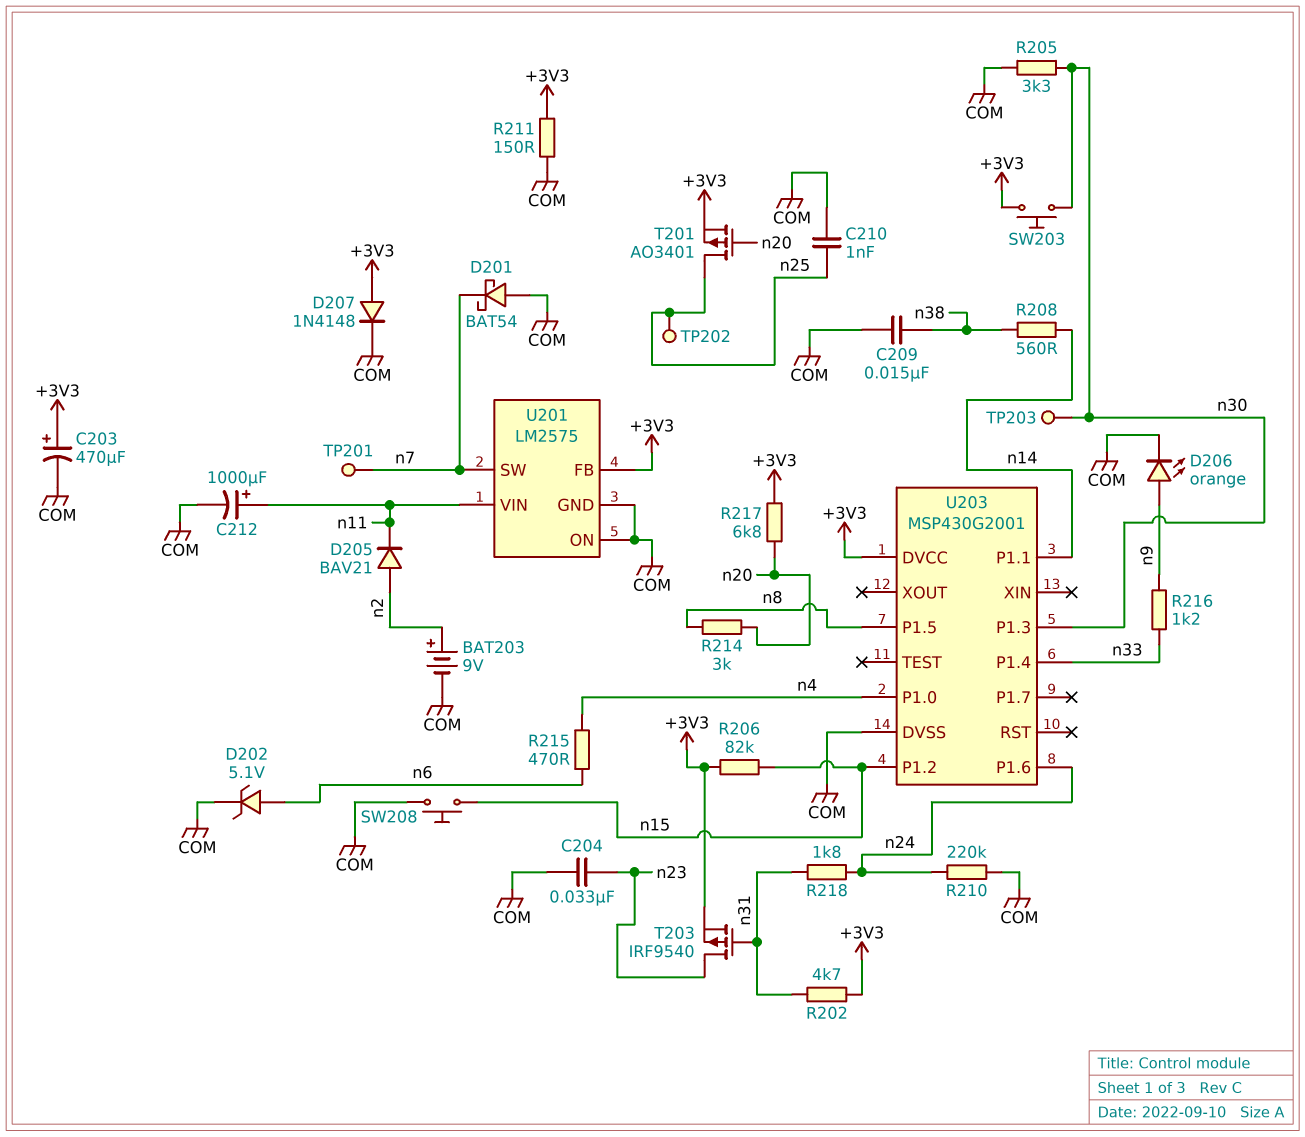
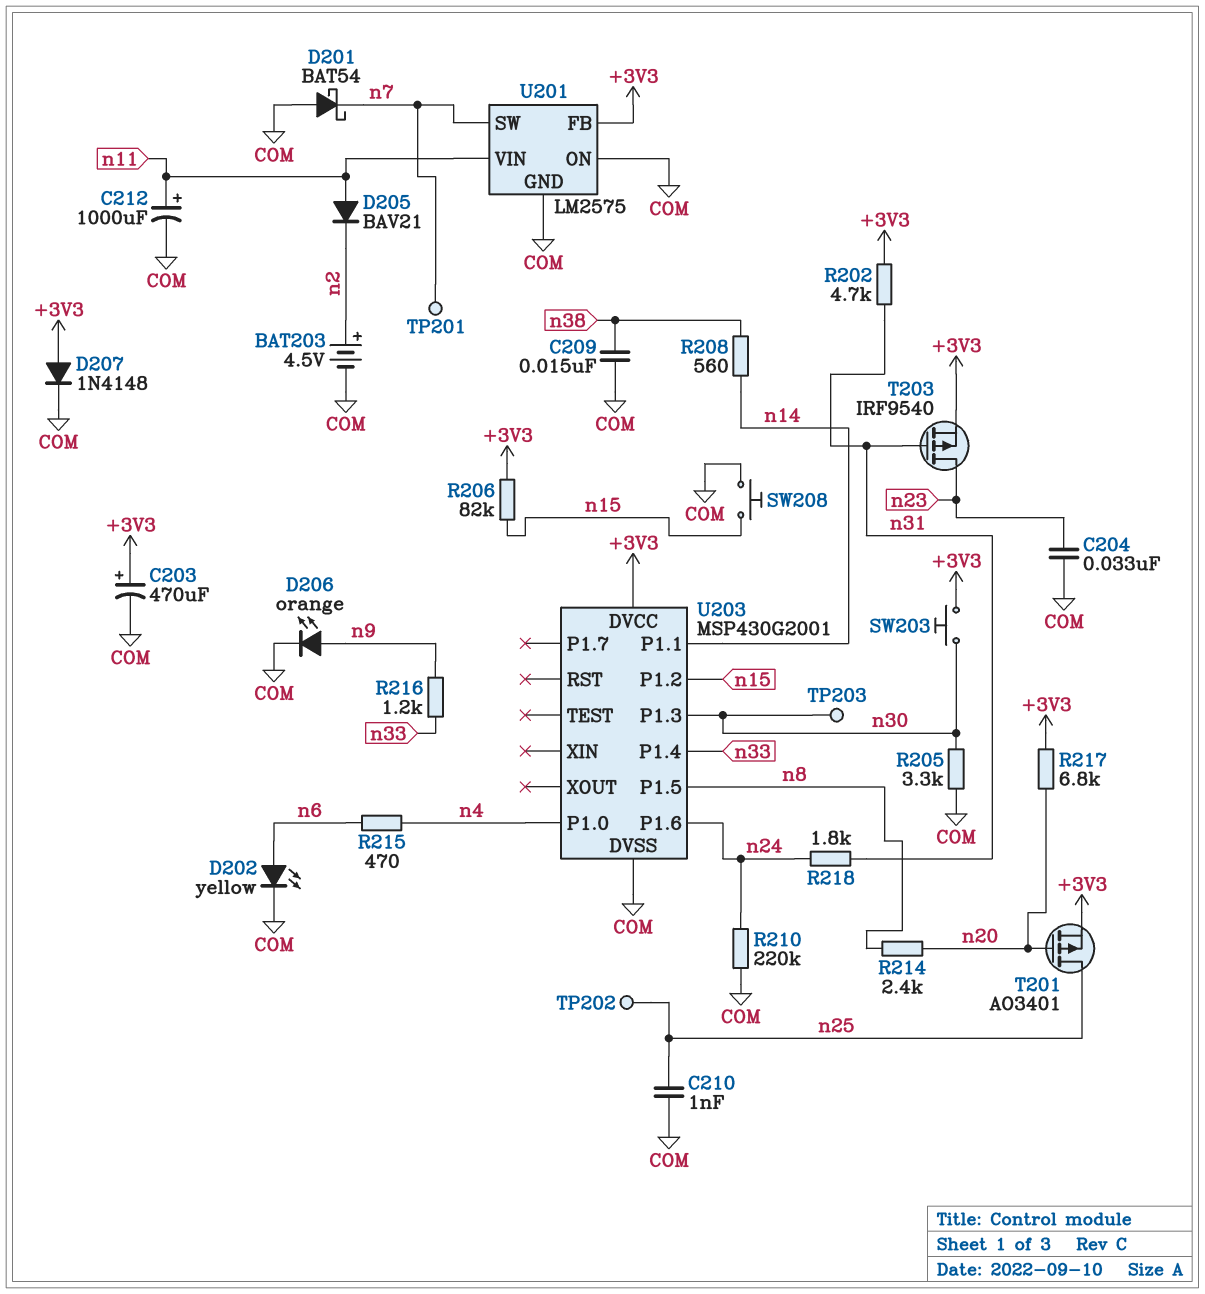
BAT203: 9V (plus n2, minus COM) -> 4.5V (plus n2, minus COM)
D202: zener 5.1V (A n6, K COM) -> LED yellow (A n6, K COM)
D205: diode BAV21 (A n2, K n11) -> diode BAV21 (A n11, K n2)
R211: 150 (+3V3, COM) -> none
R214: 3k (n8, n20) -> 2.4k (n8, n20)

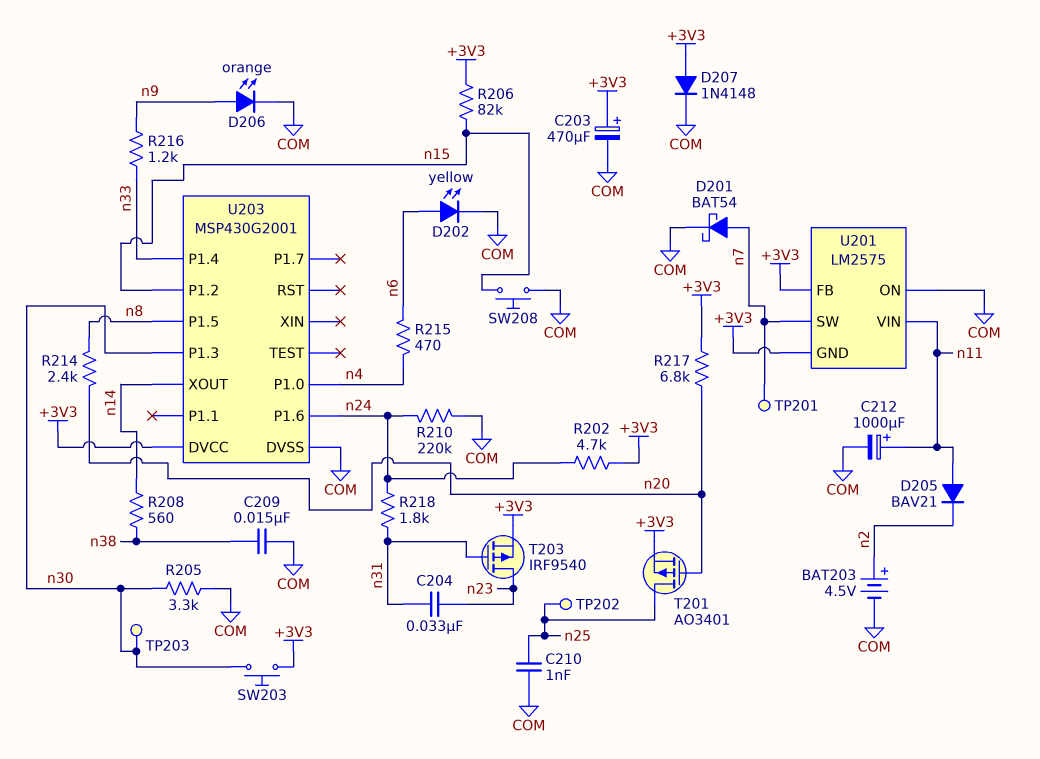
C204: 33nF (COM, n23) -> 33nF (n23, n31)
D201: schottky BAT54 (A COM, K n7) -> schottky BAT54 (A n7, K COM)
R202: 4.7k (+3V3, n31) -> 4.7k (+3V3, n24)
U201 pin GND: COM -> +3V3
U203 pin P1.1: n14 -> none
U203 pin XOUT: none -> n14

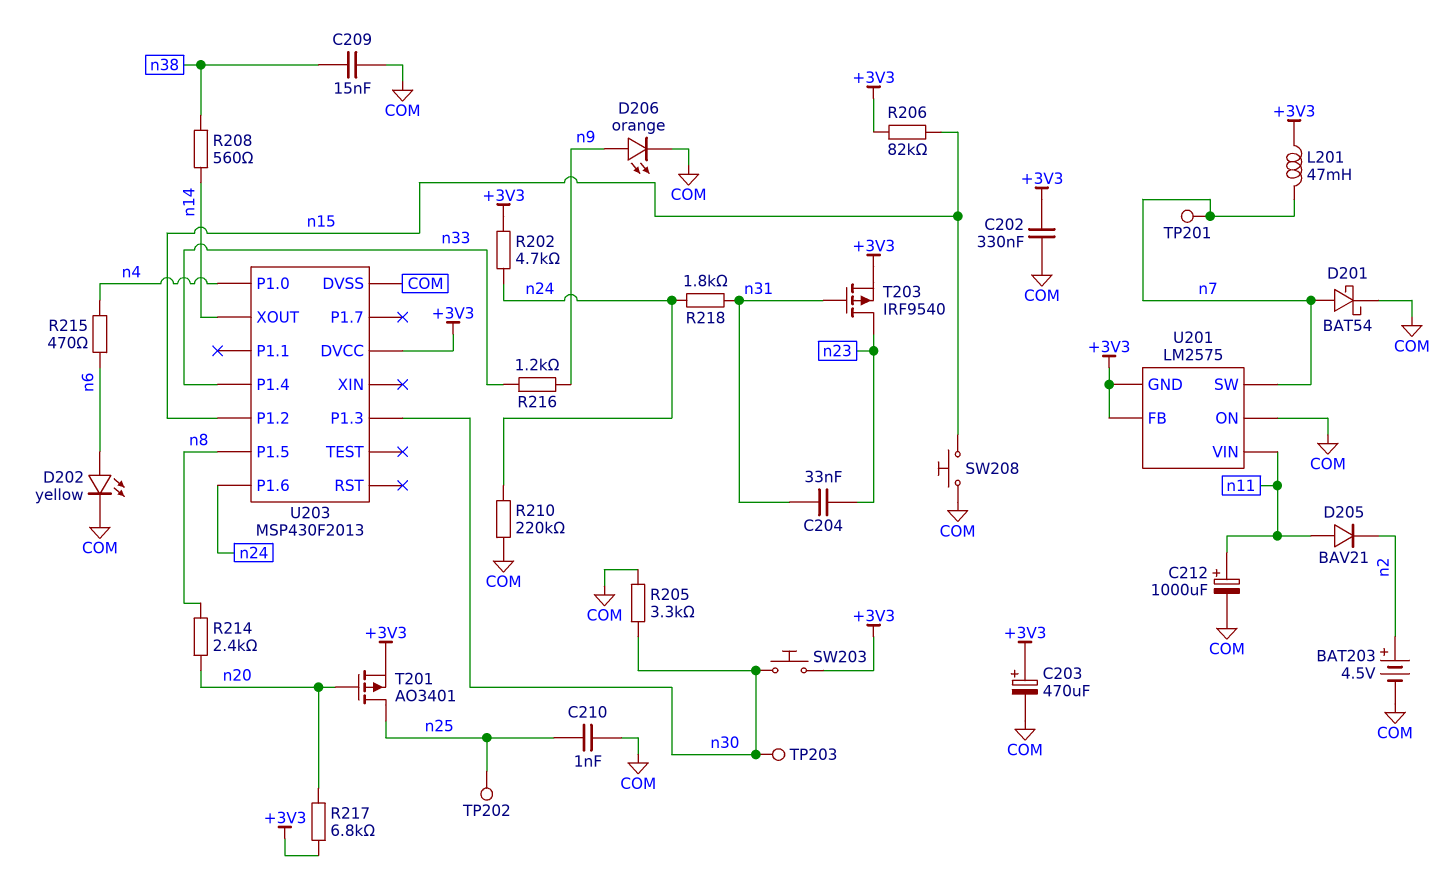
C202: none -> 330nF (+3V3, COM)
D207: diode 1N4148 (A +3V3, K COM) -> none
L201: none -> 47mH (+3V3, n7)
U203: MSP430G2001 -> MSP430F2013

